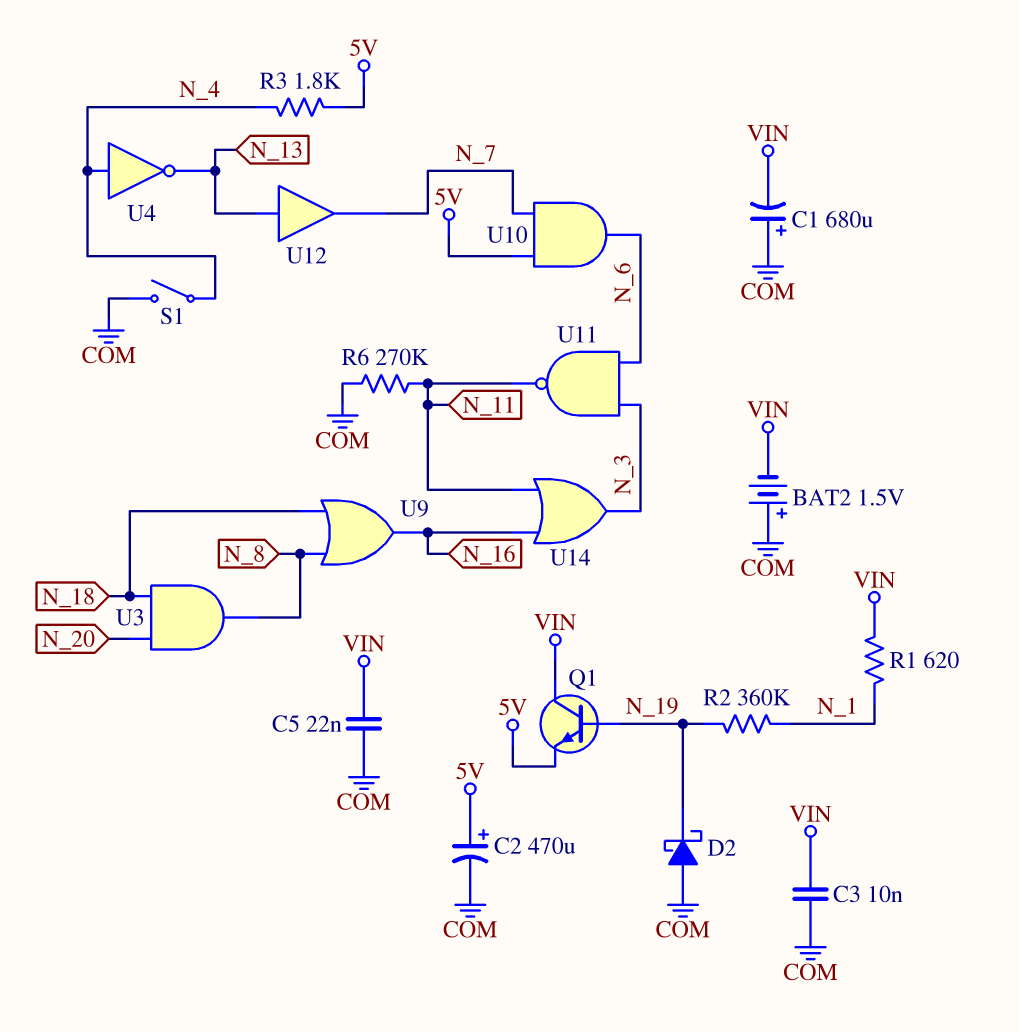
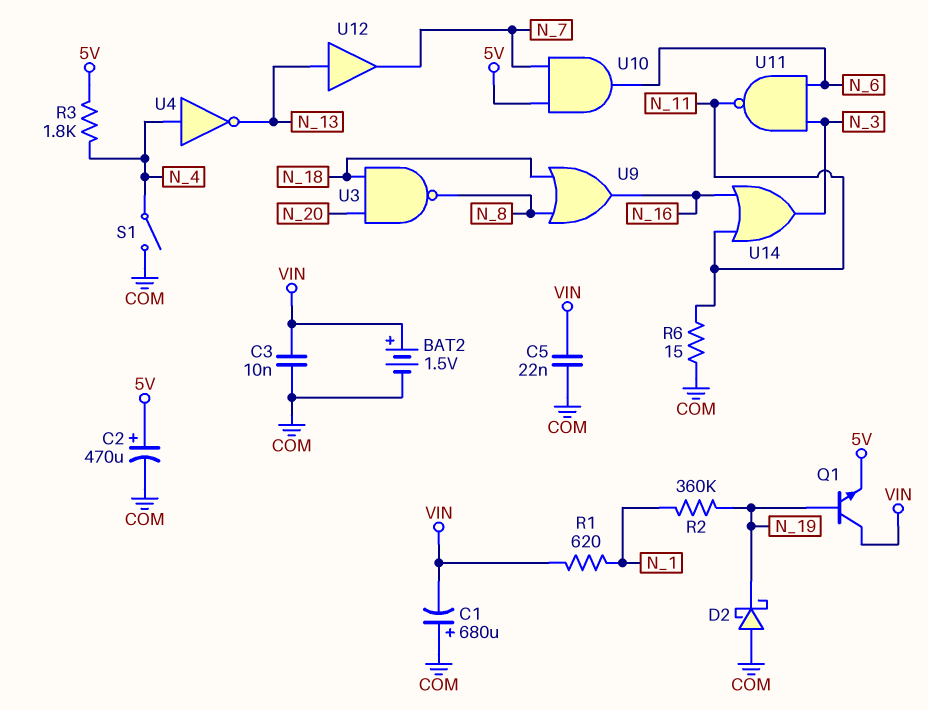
BAT2: 1.5V (plus COM, minus VIN) -> 1.5V (plus VIN, minus COM)
R6: 270k (COM, N_11) -> 15 (COM, N_11)
U3: AND (in N_18, in N_20, out N_8) -> NAND (in N_18, in N_20, out N_8)

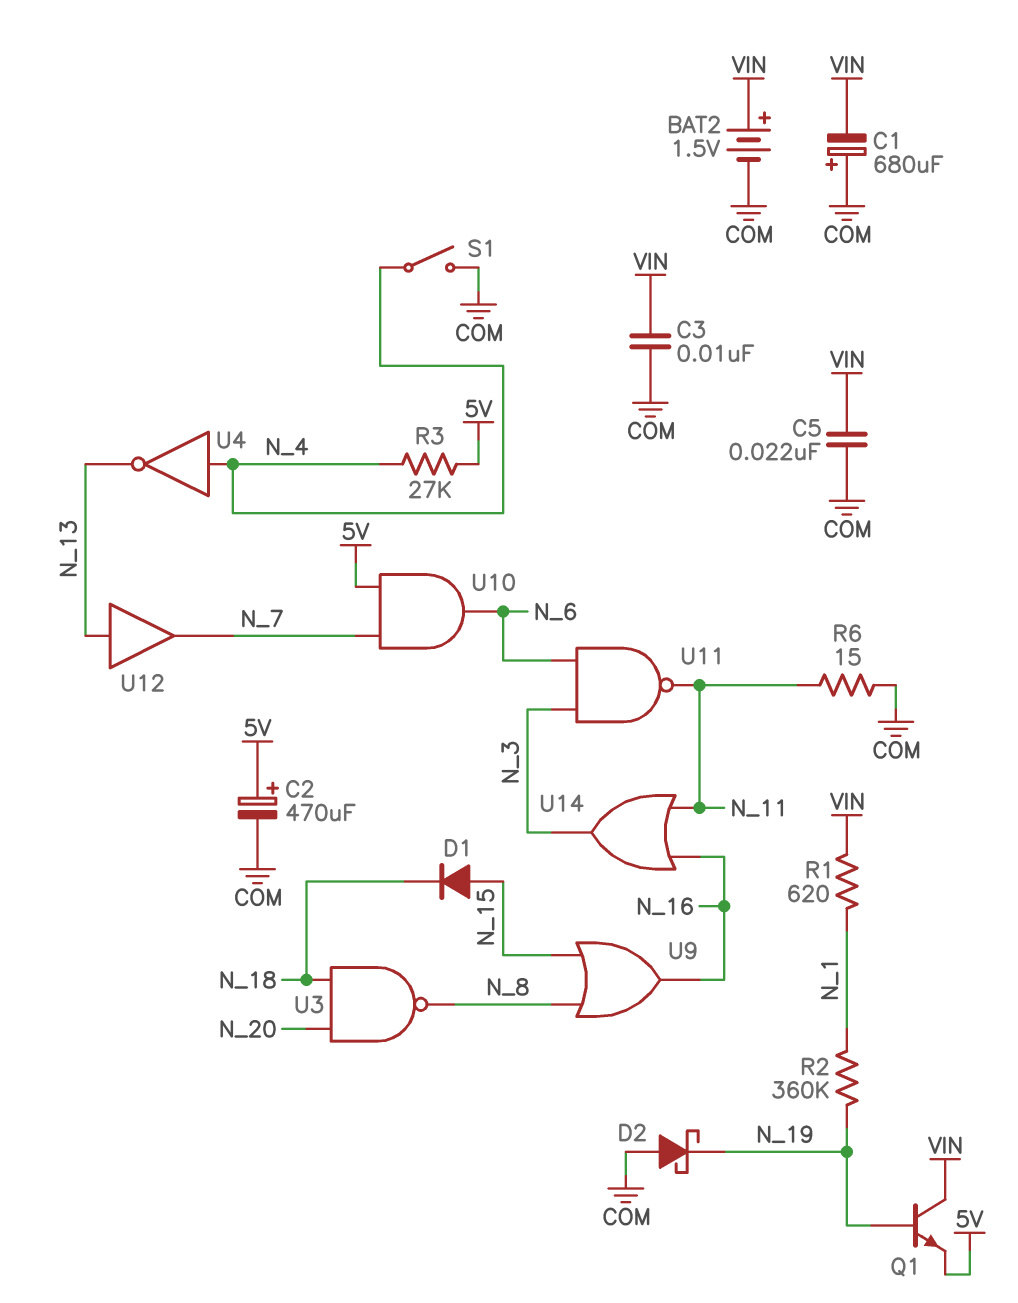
D1: none -> diode (A N_15, K N_18)
R3: 1.8k (5V, N_4) -> 27k (5V, N_4)
U9: OR (in N_8, in N_18, out N_16) -> OR (in N_8, in N_15, out N_16)

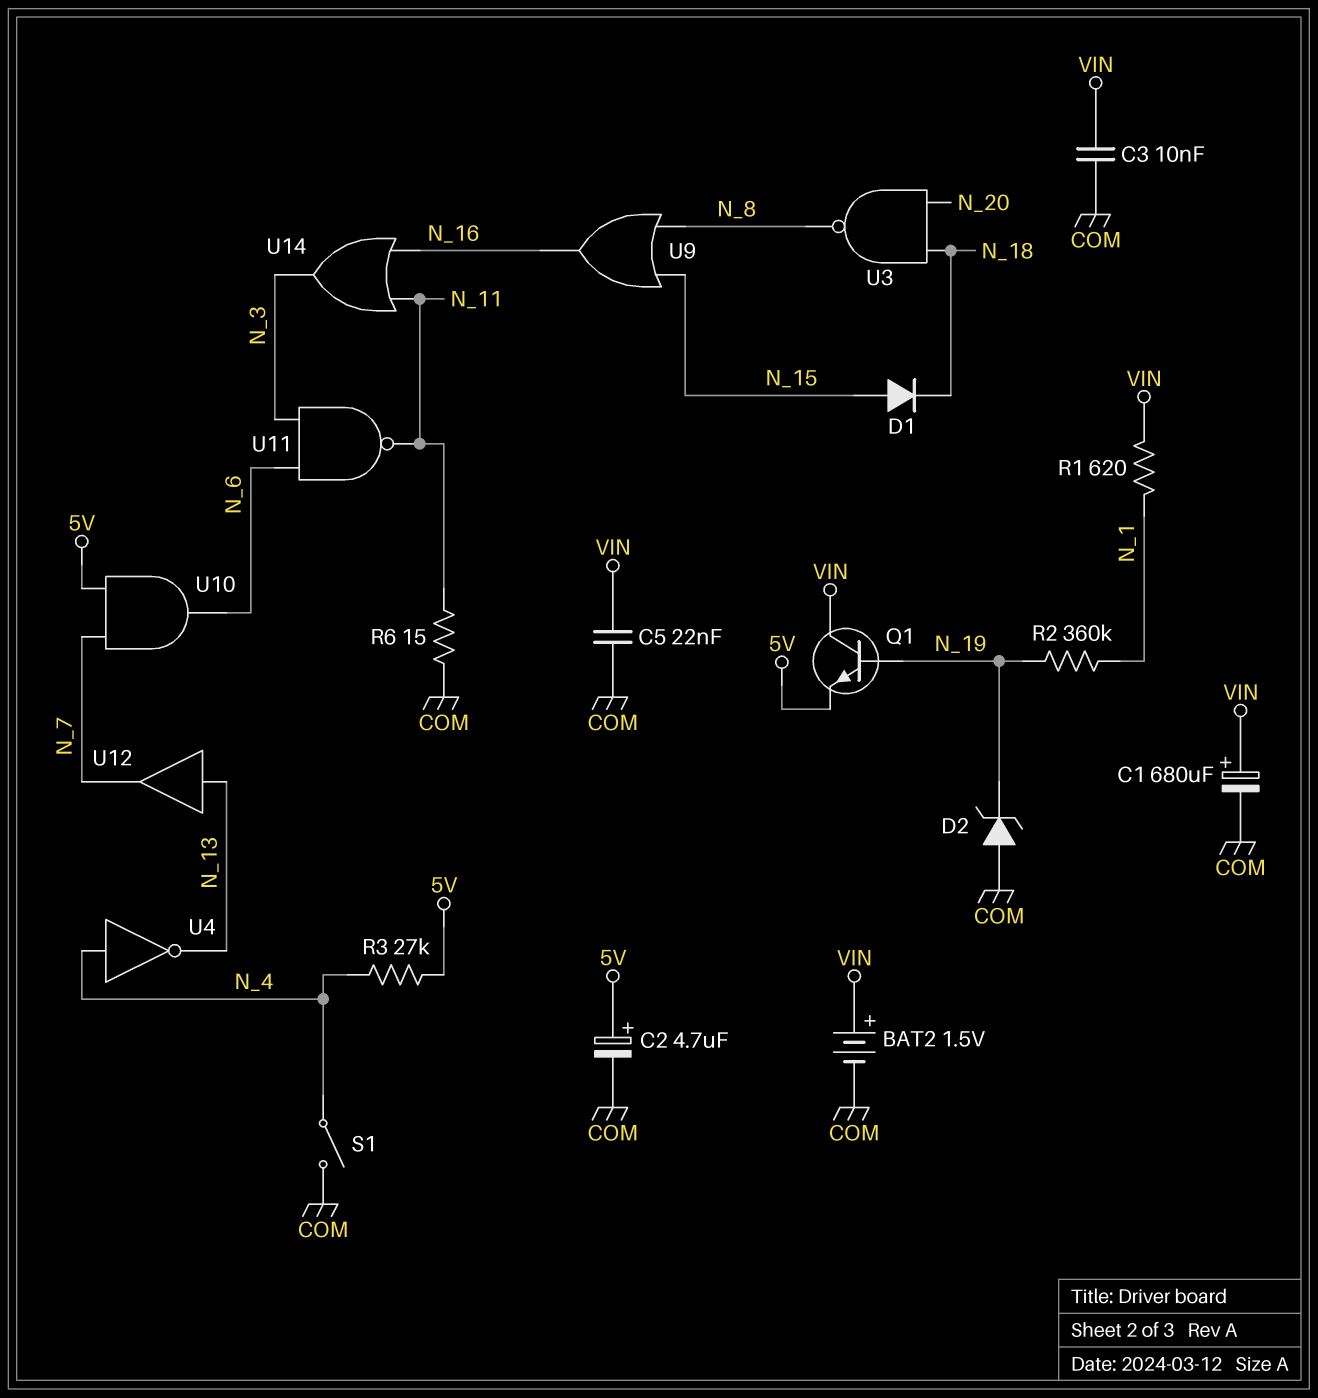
C1: 680uF (plus COM, minus VIN) -> 680uF (plus VIN, minus COM)
C2: 470uF (plus 5V, minus COM) -> 4.7uF (plus 5V, minus COM)
D2: schottky (A COM, K N_19) -> zener (A COM, K N_19)

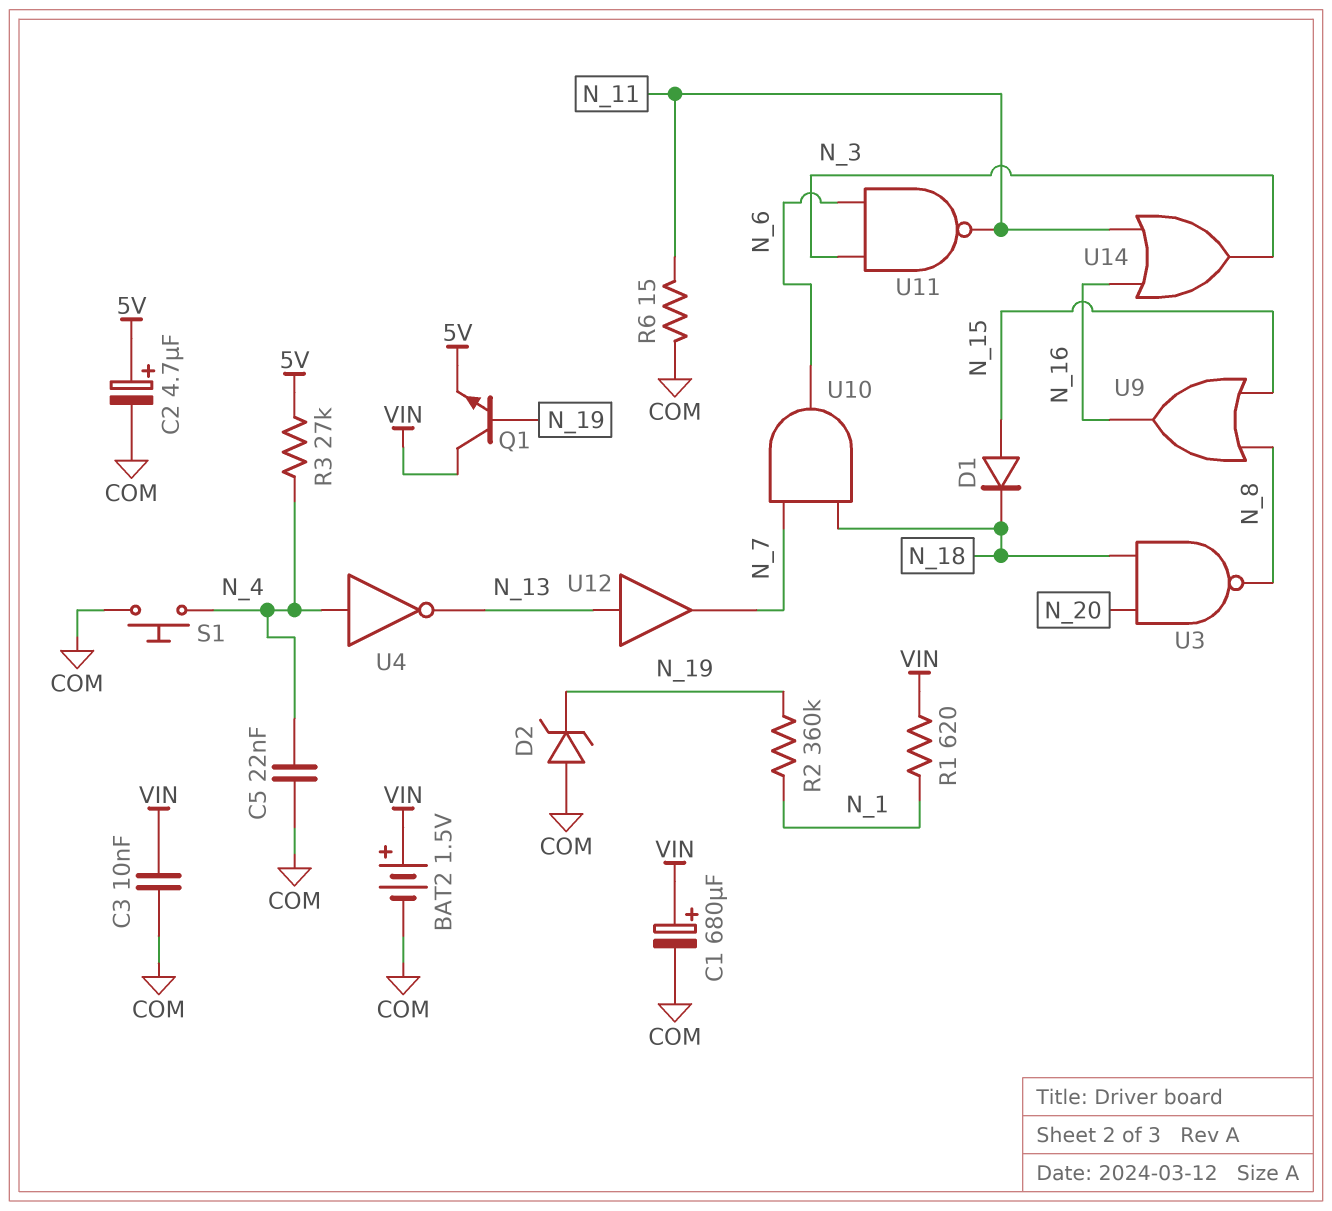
C5: 22nF (COM, VIN) -> 22nF (COM, N_4)
S1: switch (COM, N_4) -> button (COM, N_4)
U10: AND (in 5V, in N_7, out N_6) -> AND (in N_7, in N_18, out N_6)

